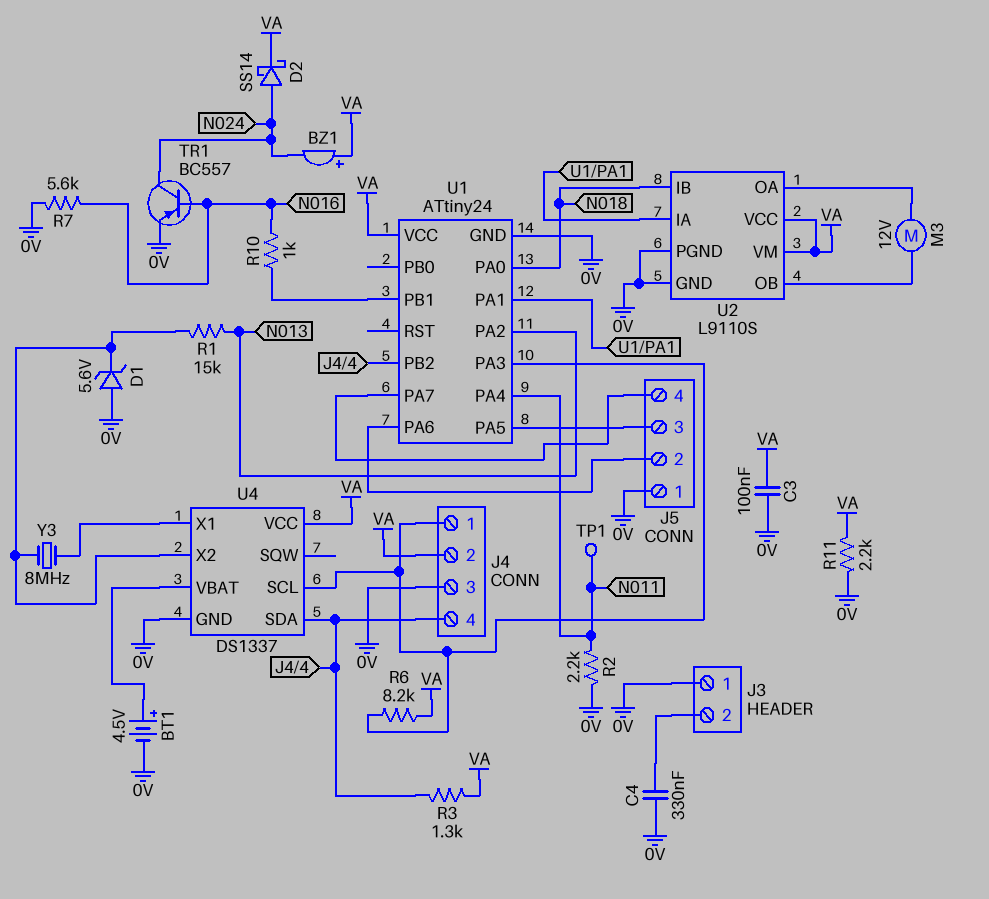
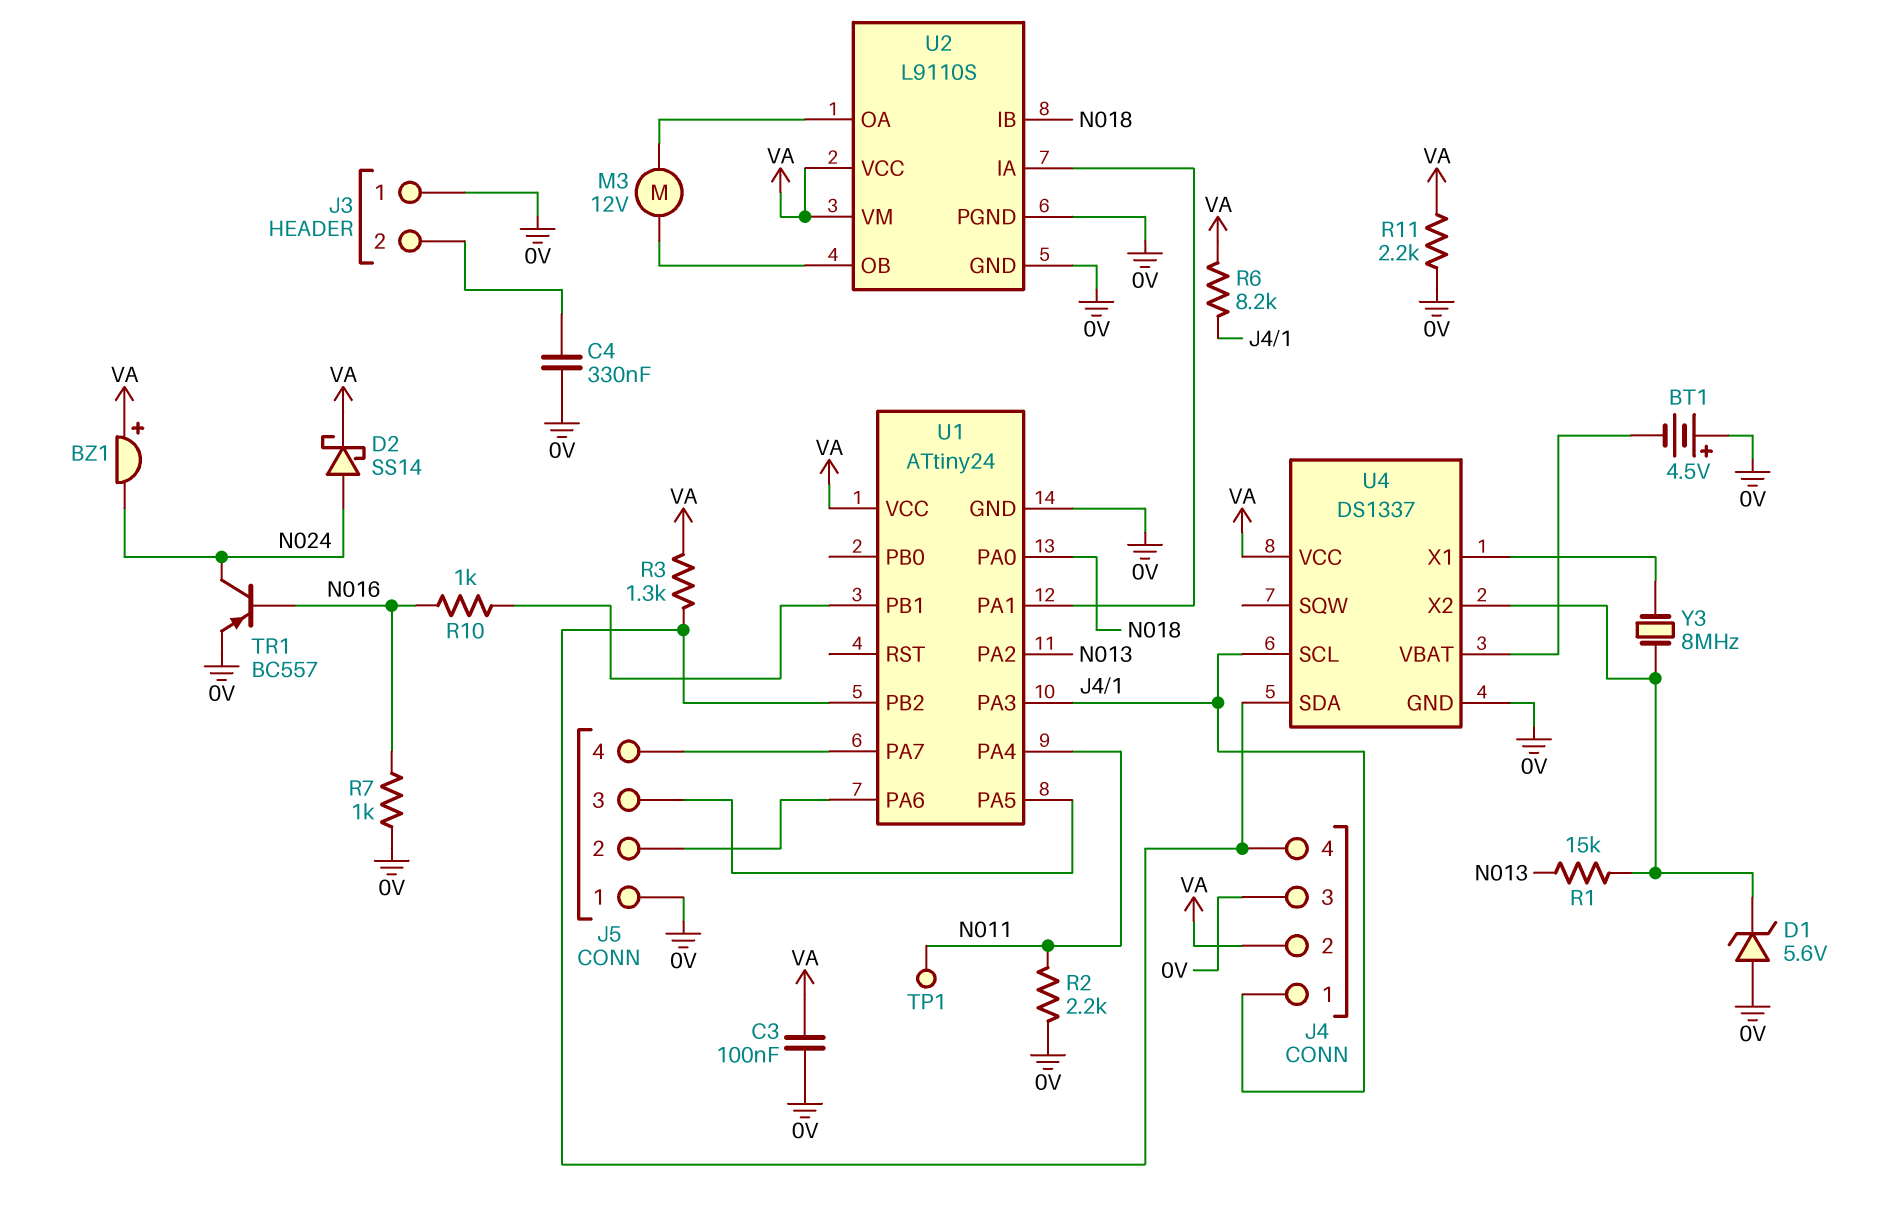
BT1: 4.5V (plus U4/VBAT, minus 0V) -> 4.5V (plus 0V, minus U4/VBAT)
R7: 5.6k (0V, N016) -> 1k (0V, N016)

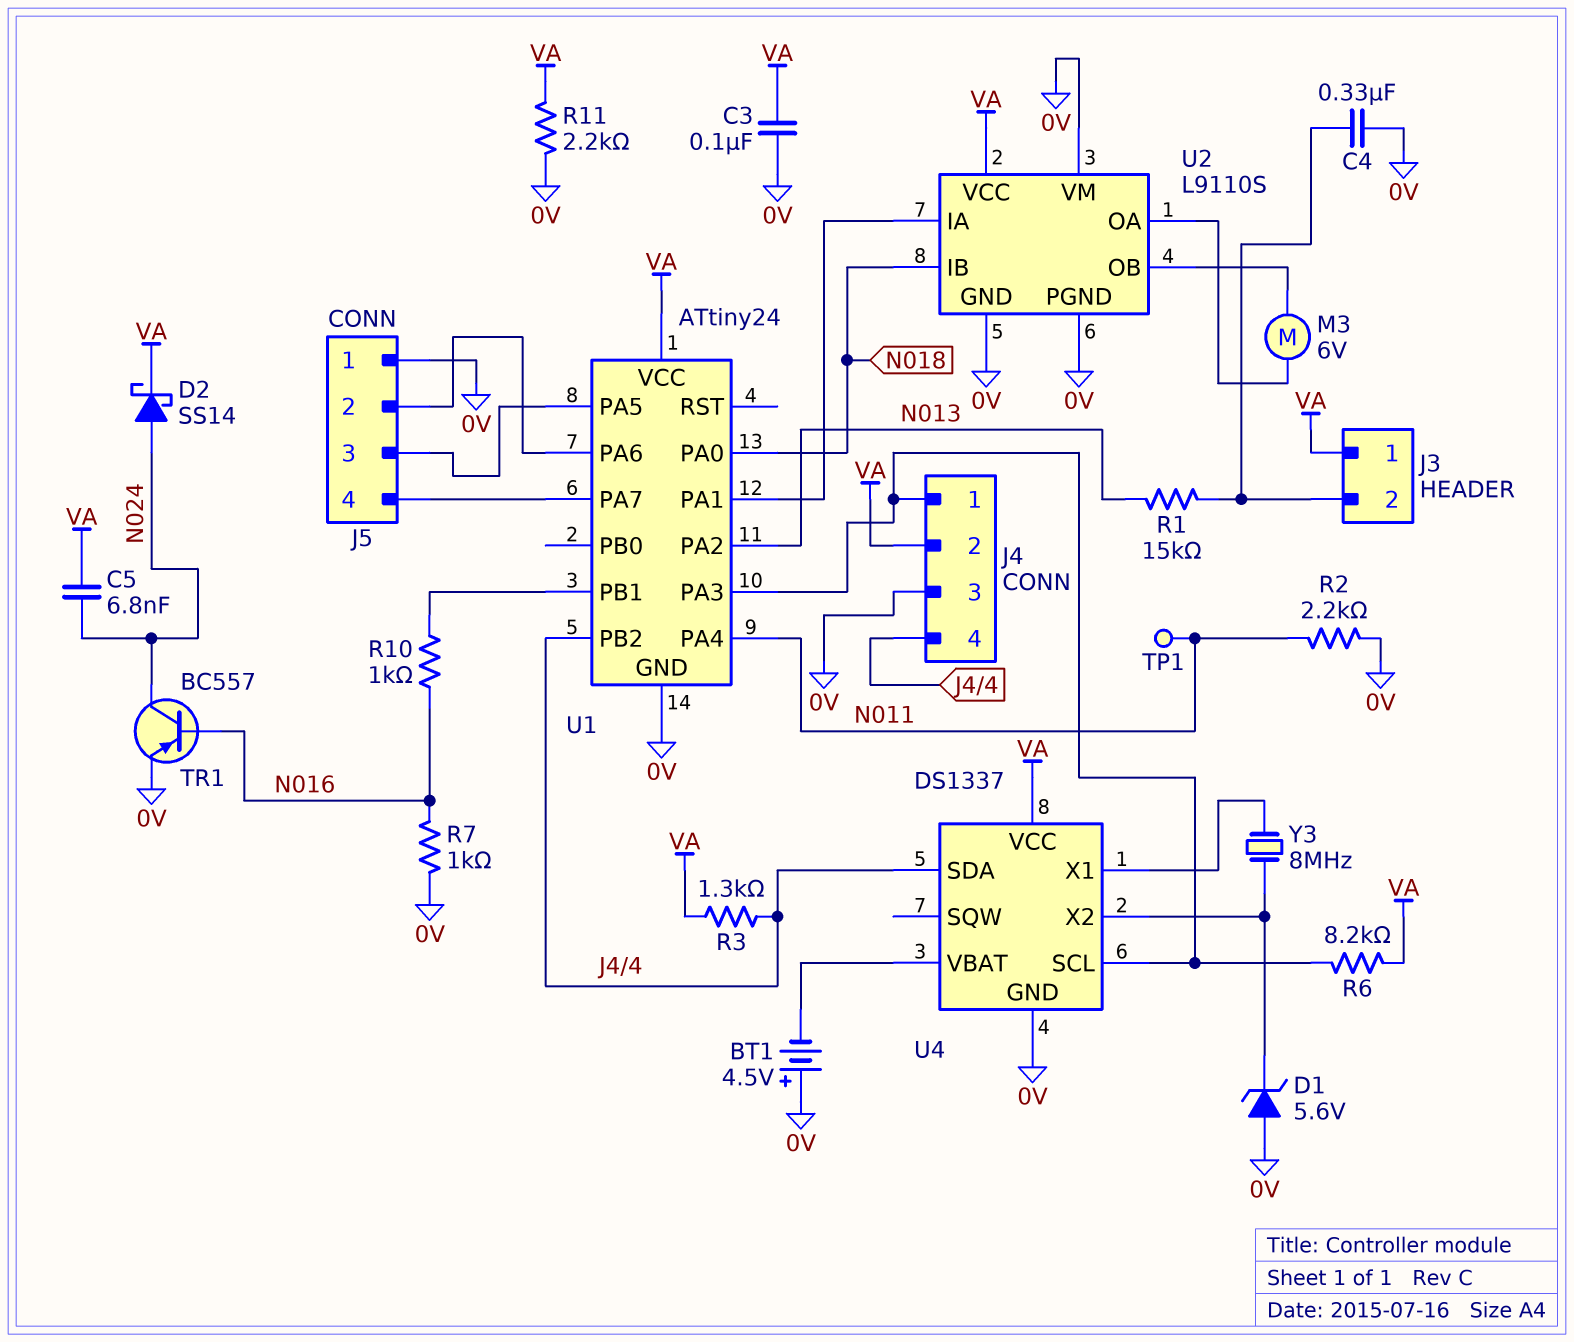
BZ1: buzzer (plus VA, minus N024) -> none
C5: none -> 6.8nF (N024, VA)
J3 pin 1: 0V -> VA
M3: motor 12V (U2/OA, U2/OB) -> motor 6V (U2/OA, U2/OB)
R1: 15k (N013, U4/X2) -> 15k (J3/2, N013)
U2 pin VM: VA -> 0V

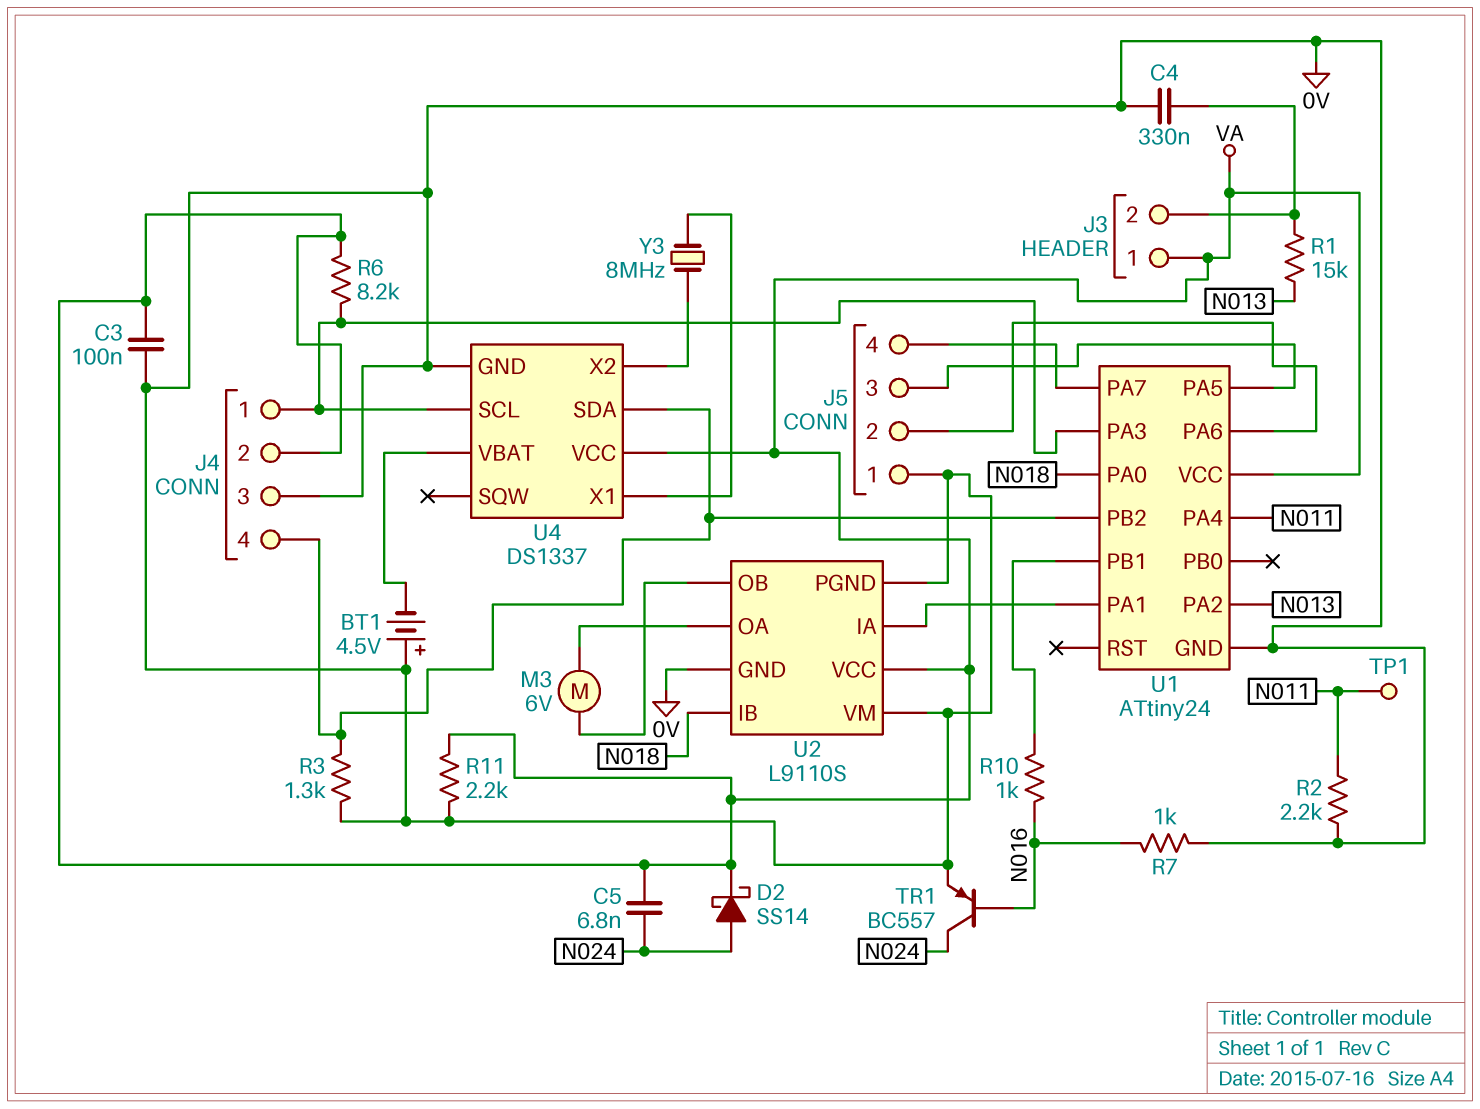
D1: zener 5.6V (A 0V, K U4/X2) -> none
R3: 1.3k (J4/4, VA) -> 1.3k (0V, J4/4)

